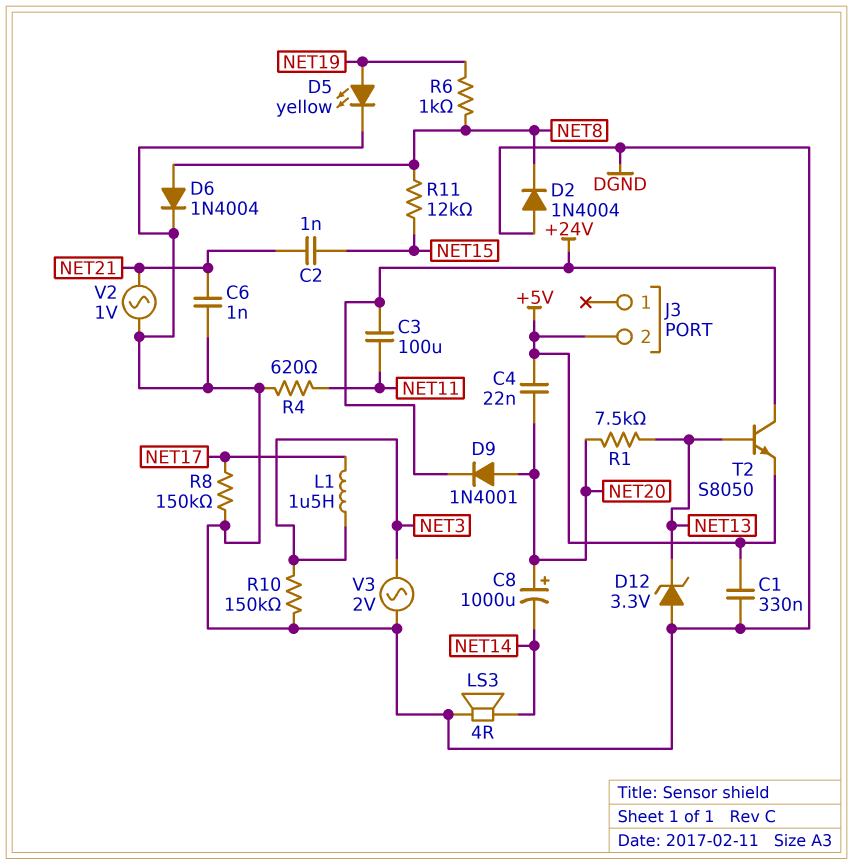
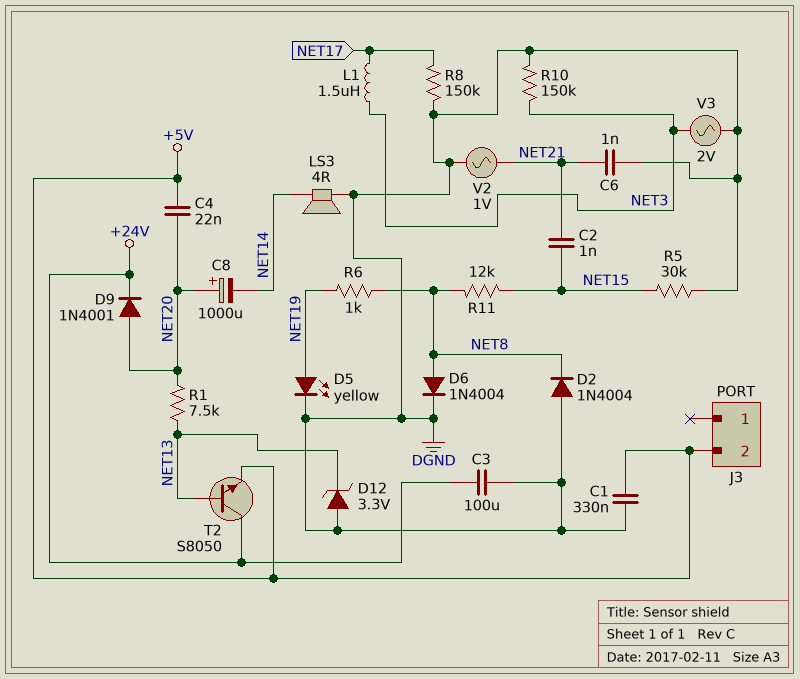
C3: 100uF (+24V, NET11) -> 100uF (+24V, DGND)
R4: 620 (DGND, NET11) -> none
R5: none -> 30k (DGND, NET15)

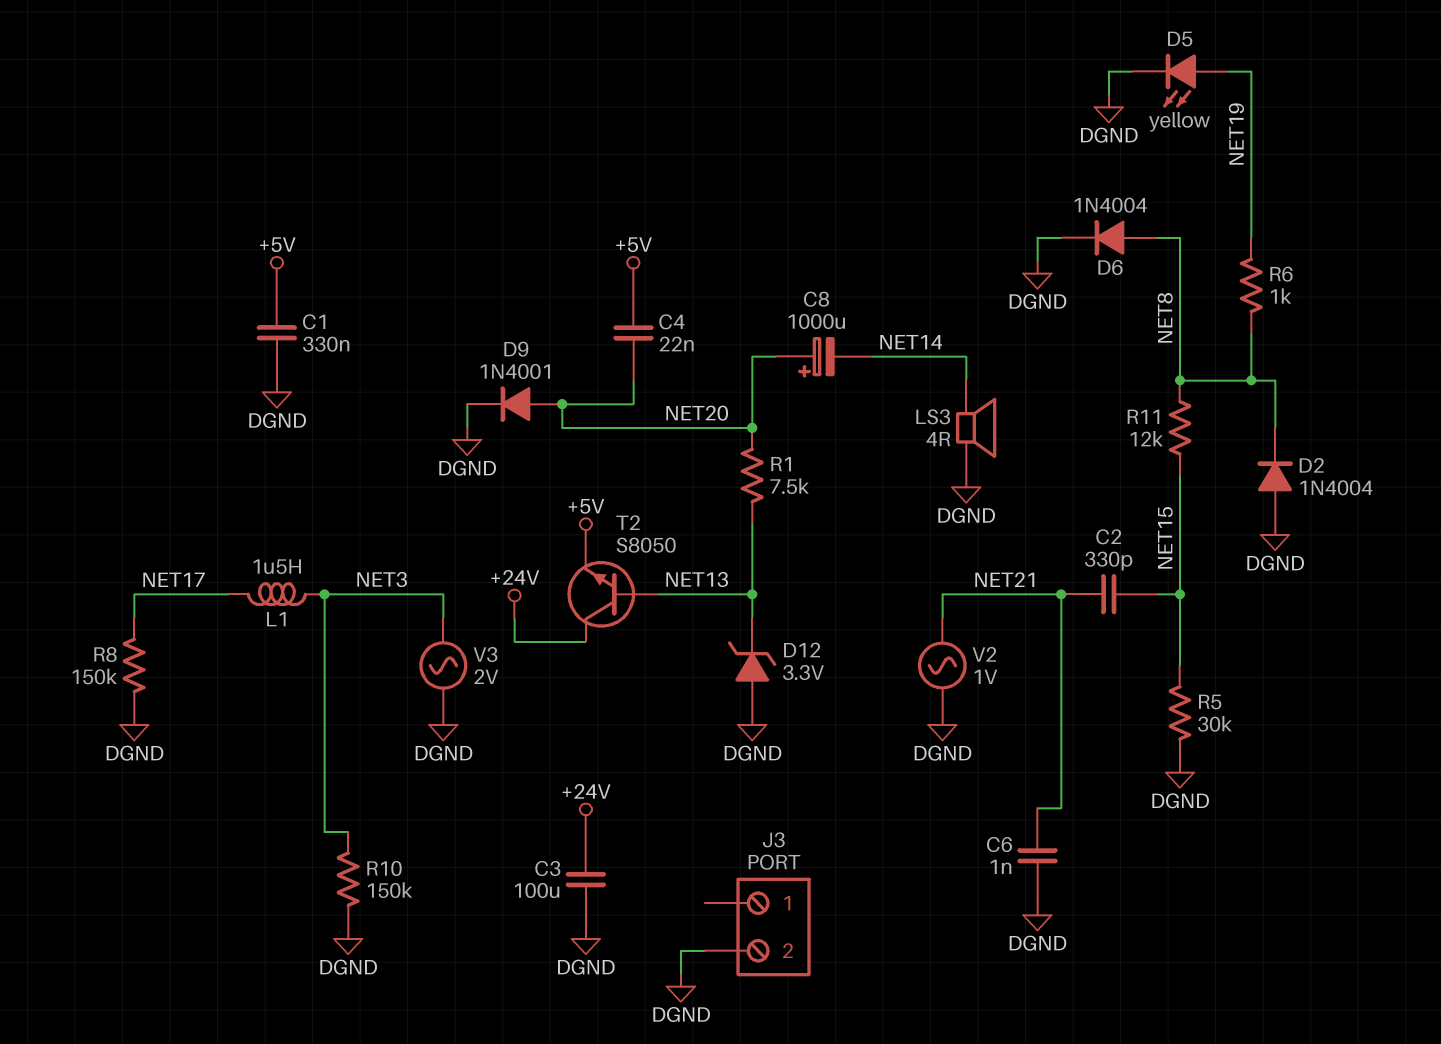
C2: 1nF (NET15, NET21) -> 330pF (NET15, NET21)
D9: diode 1N4001 (A NET20, K +24V) -> diode 1N4001 (A NET20, K DGND)
J3 pin 2: +5V -> DGND

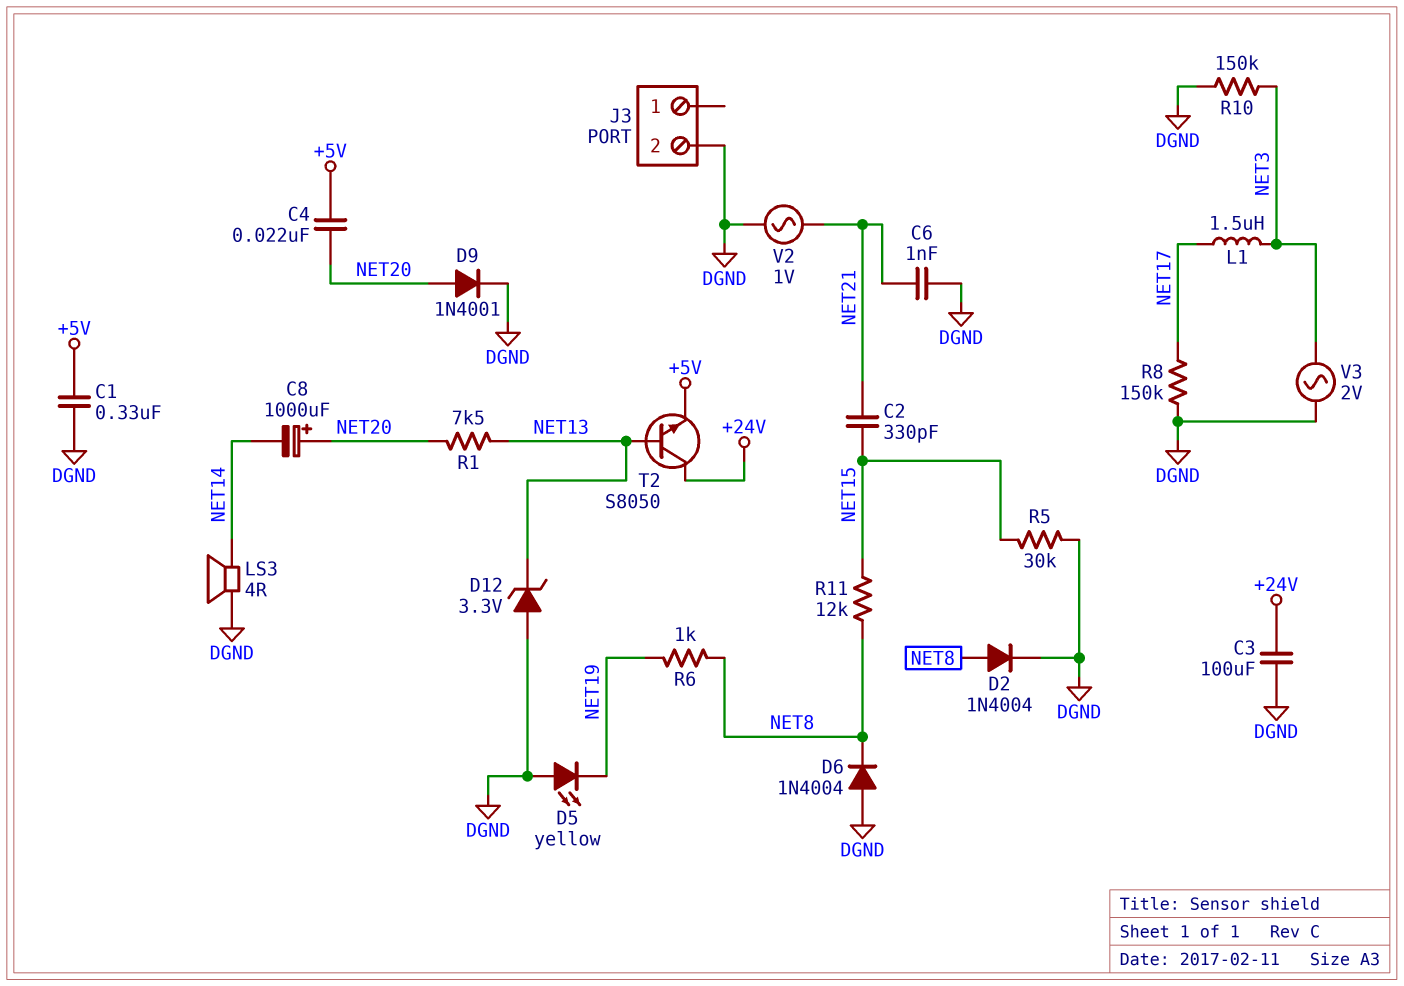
D2: diode 1N4004 (A DGND, K NET8) -> diode 1N4004 (A NET8, K DGND)
D5: LED yellow (A NET19, K DGND) -> LED yellow (A DGND, K NET19)
D6: diode 1N4004 (A NET8, K DGND) -> diode 1N4004 (A DGND, K NET8)

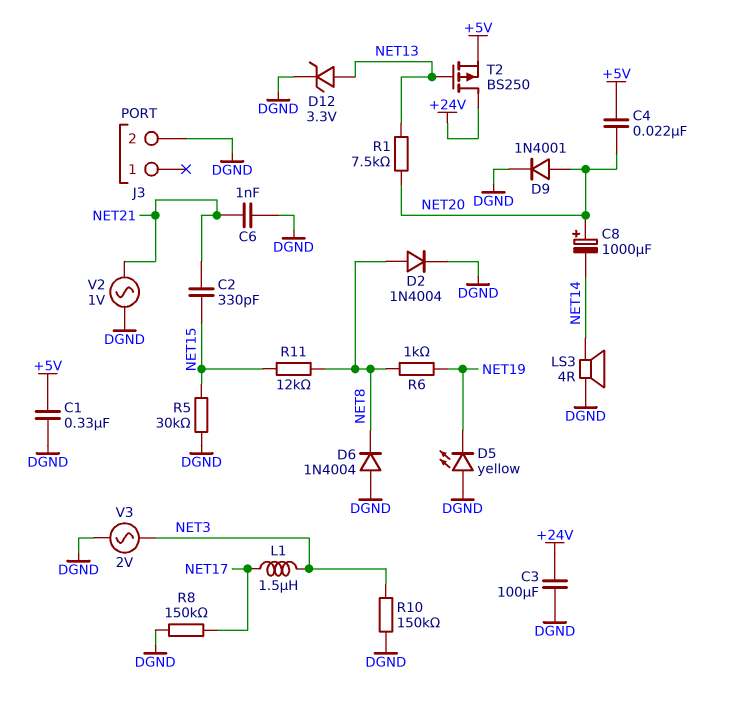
D12: zener 3.3V (A DGND, K NET13) -> zener 3.3V (A NET13, K DGND)
T2: NPN S8050 (B NET13, C +24V, E +5V) -> PMOS BS250 (G NET13, D +24V, S +5V)

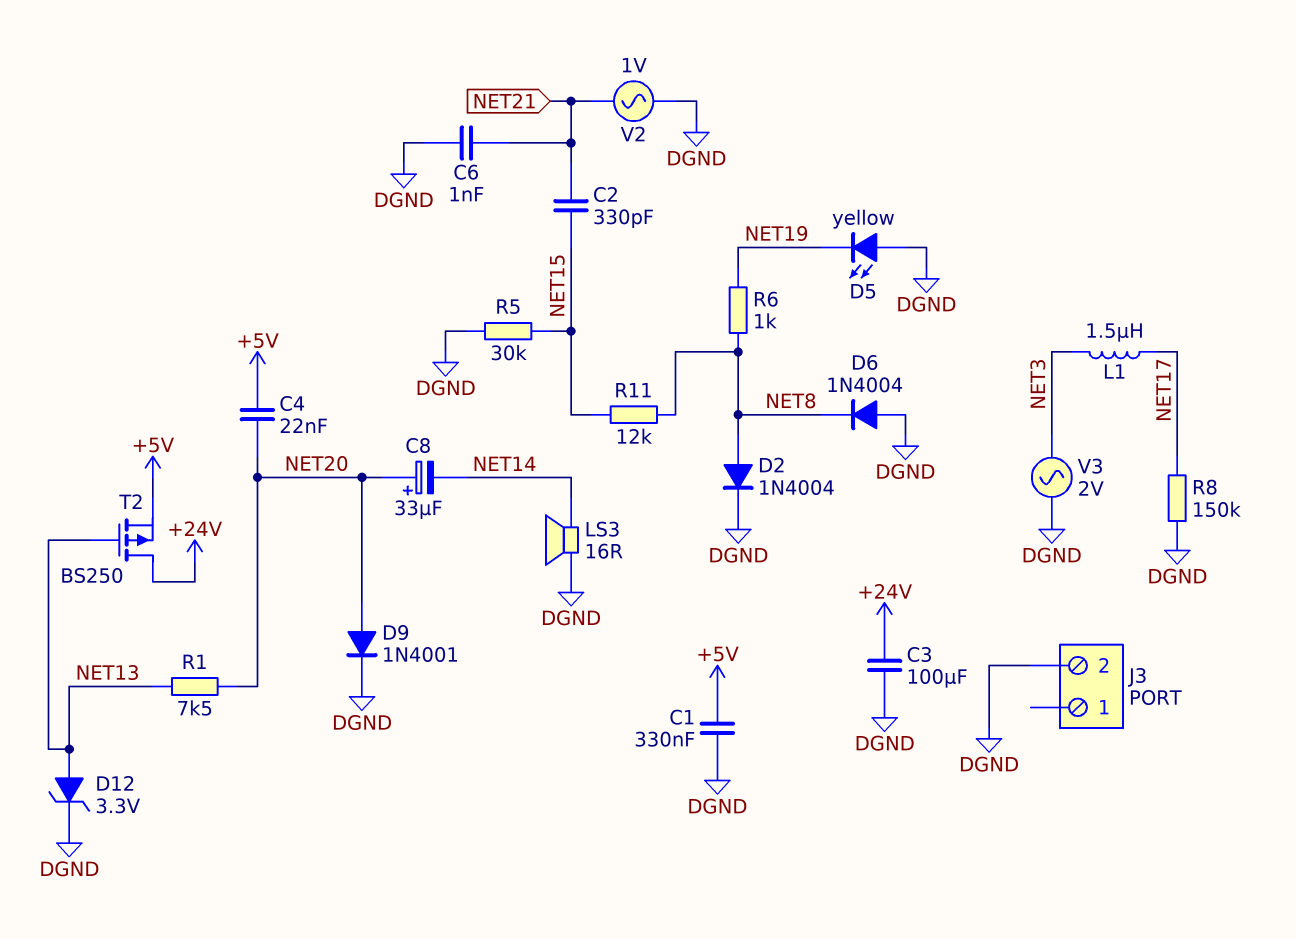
C8: 1000uF (plus NET20, minus NET14) -> 33uF (plus NET20, minus NET14)
LS3: speaker 4R (DGND, NET14) -> speaker 16R (DGND, NET14)
R10: 150k (DGND, NET3) -> none

